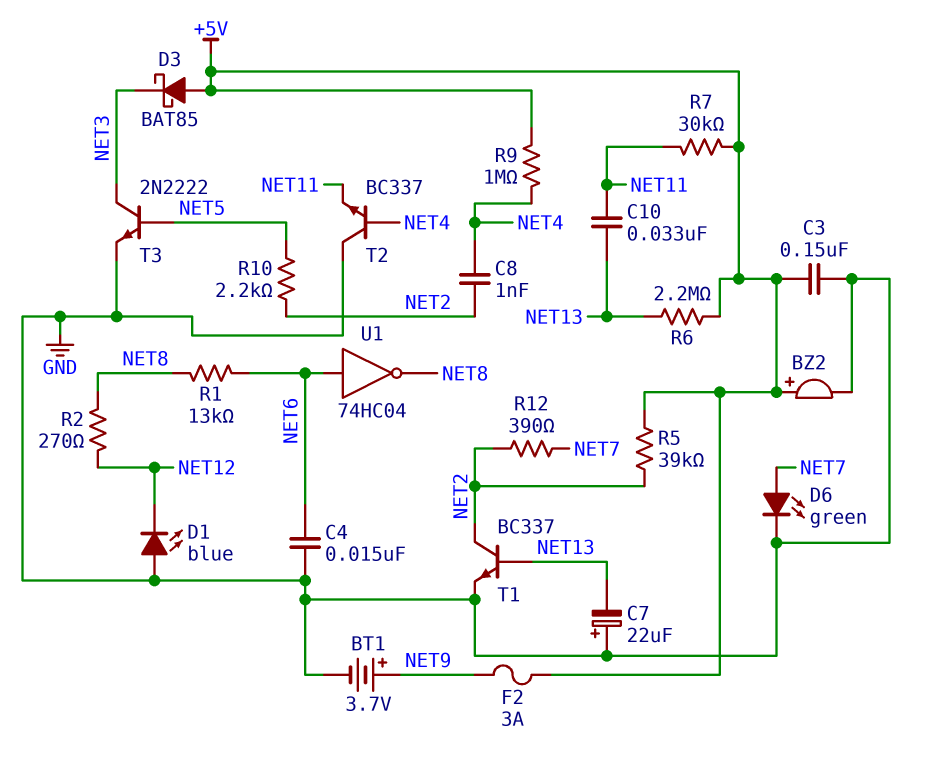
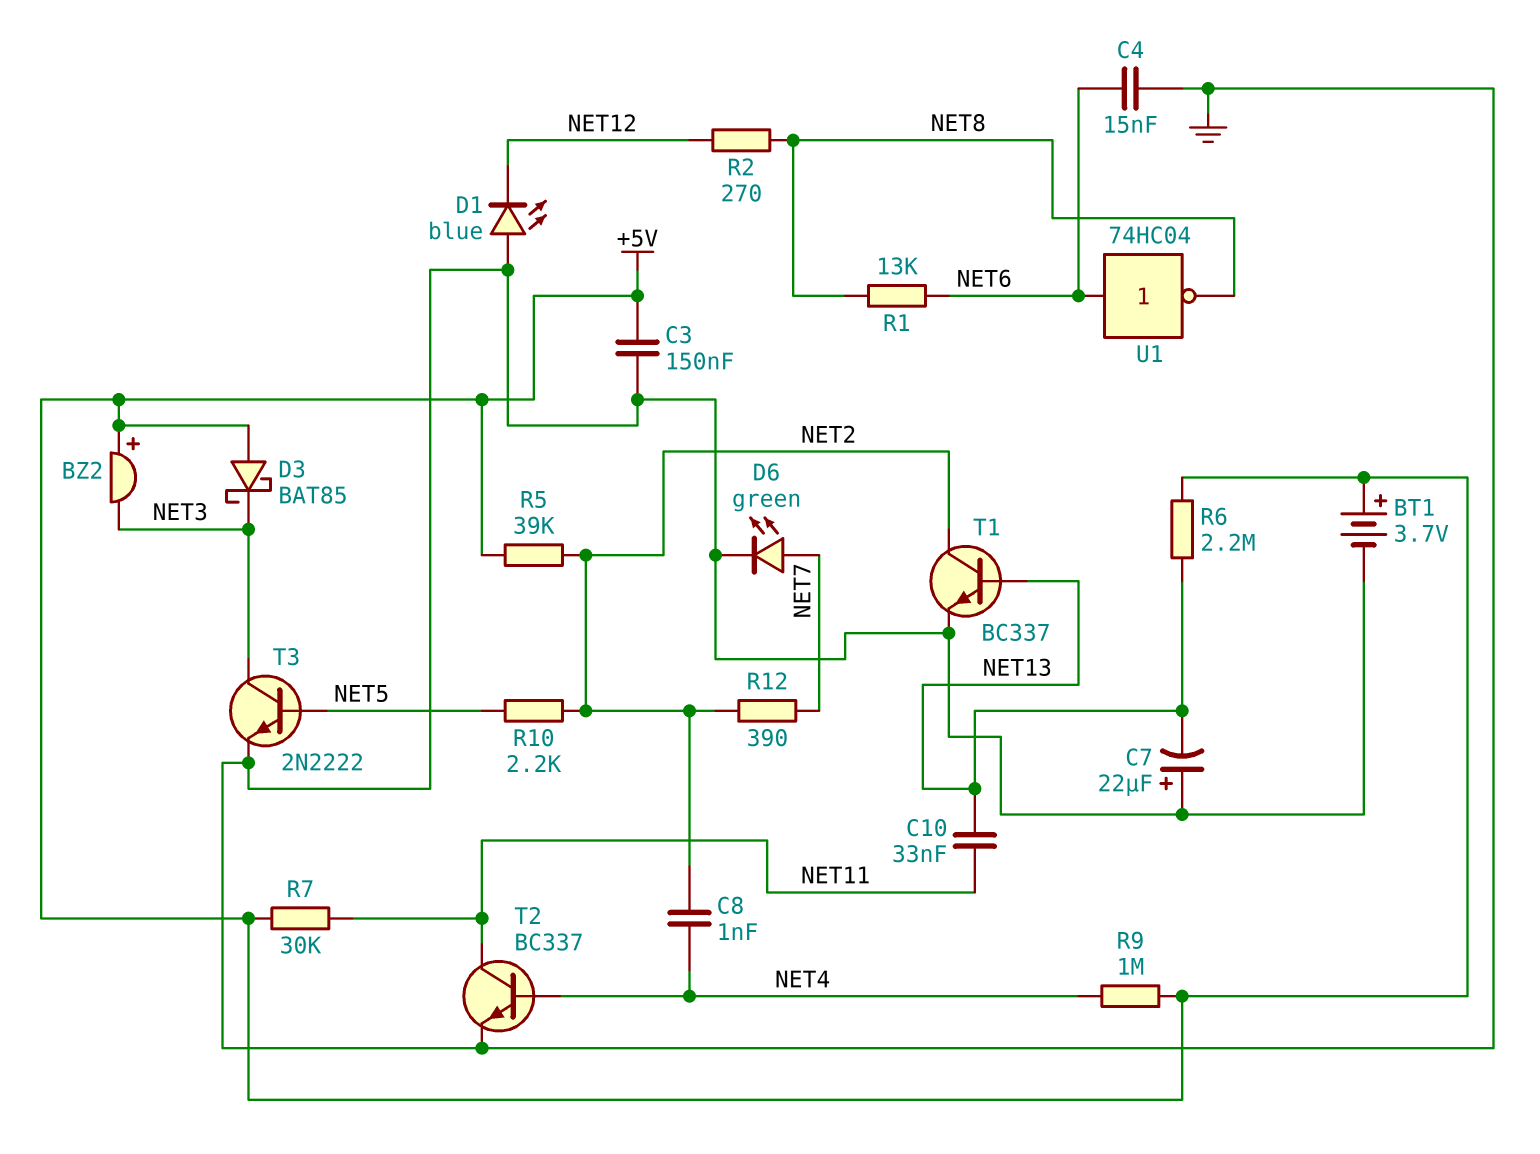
BT1: 3.7V (plus NET9, minus GND) -> 3.7V (plus +5V, minus GND)
BZ2: buzzer (plus +5V, minus GND) -> buzzer (plus +5V, minus NET3)
F2: 3A (+5V, NET9) -> none
T2: NPN BC337 (B NET4, C GND, E NET11) -> NPN BC337 (B NET4, C NET11, E GND)

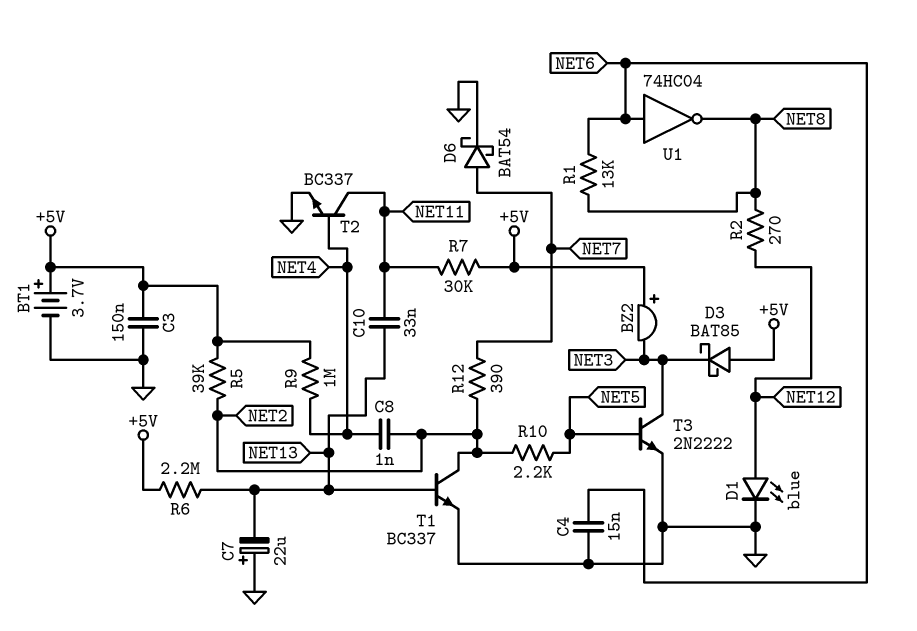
D1: LED blue (A GND, K NET12) -> LED blue (A NET12, K GND)
D6: LED green (A NET7, K GND) -> schottky BAT54 (A NET7, K GND)

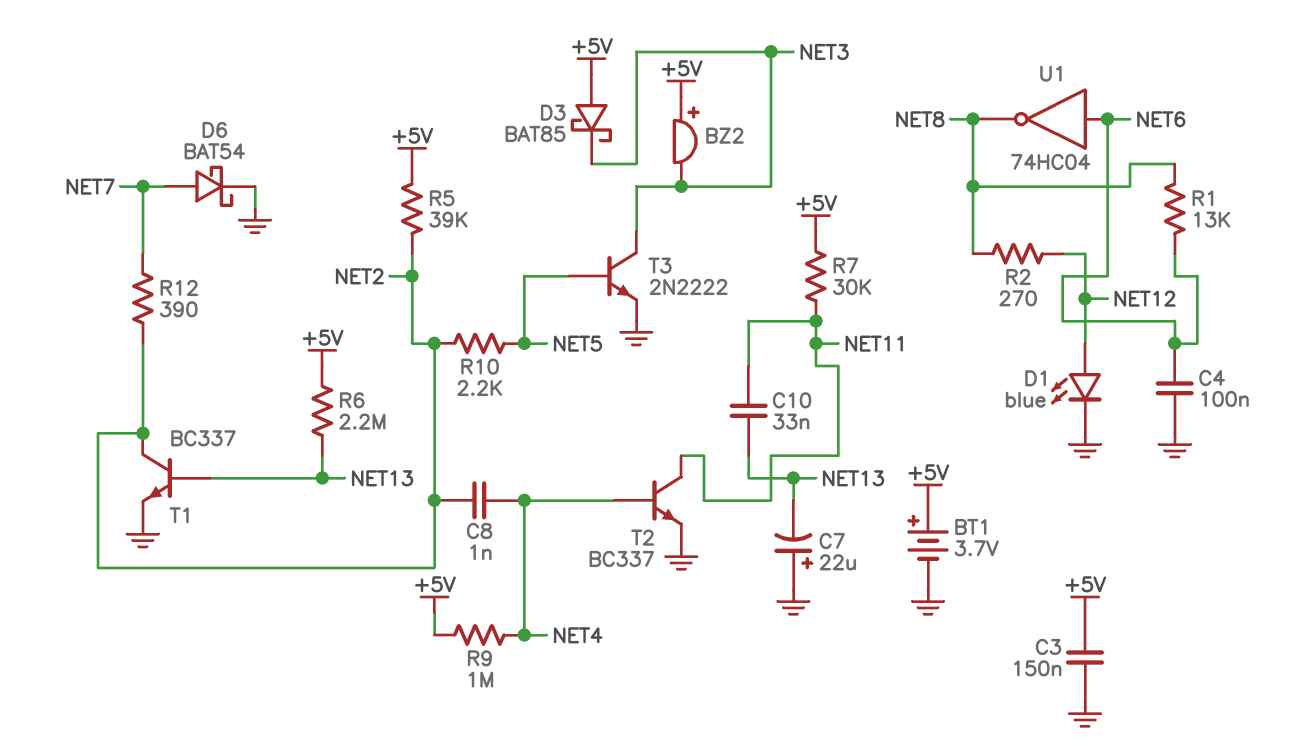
C4: 15nF (GND, NET6) -> 100nF (GND, NET6)

